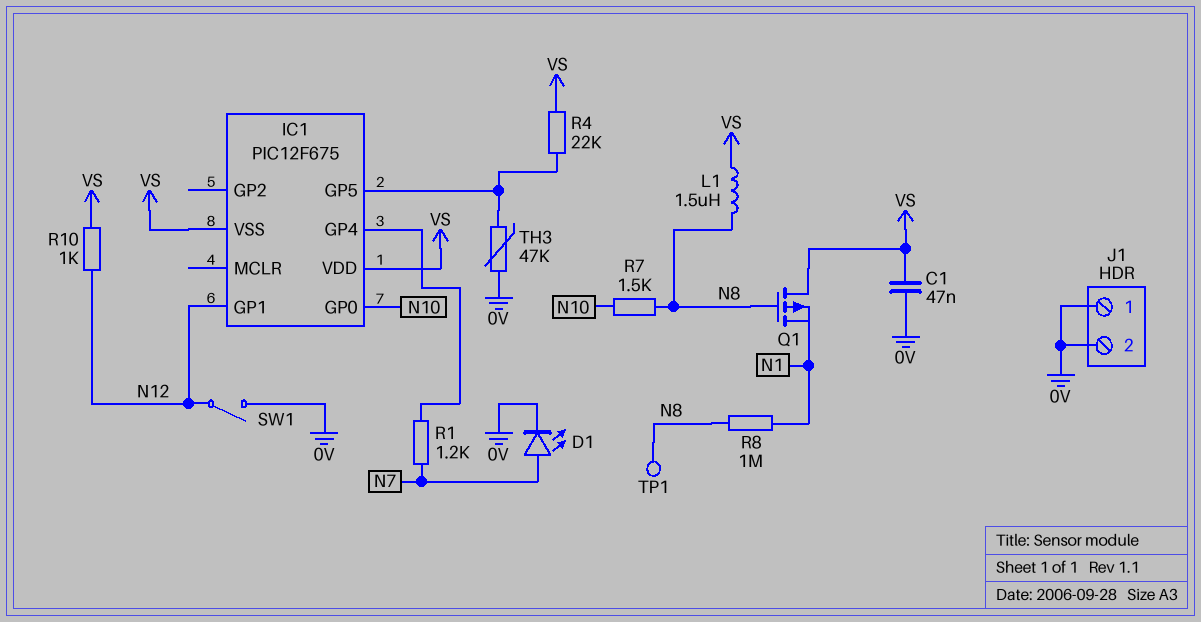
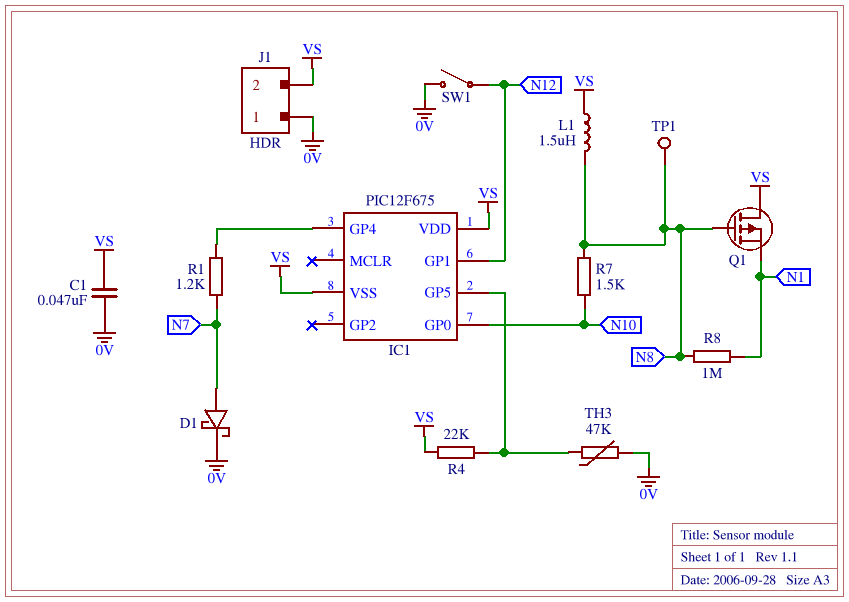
D1: LED (A N7, K 0V) -> schottky (A N7, K 0V)
J1 pin 2: 0V -> VS
R10: 1k (N12, VS) -> none

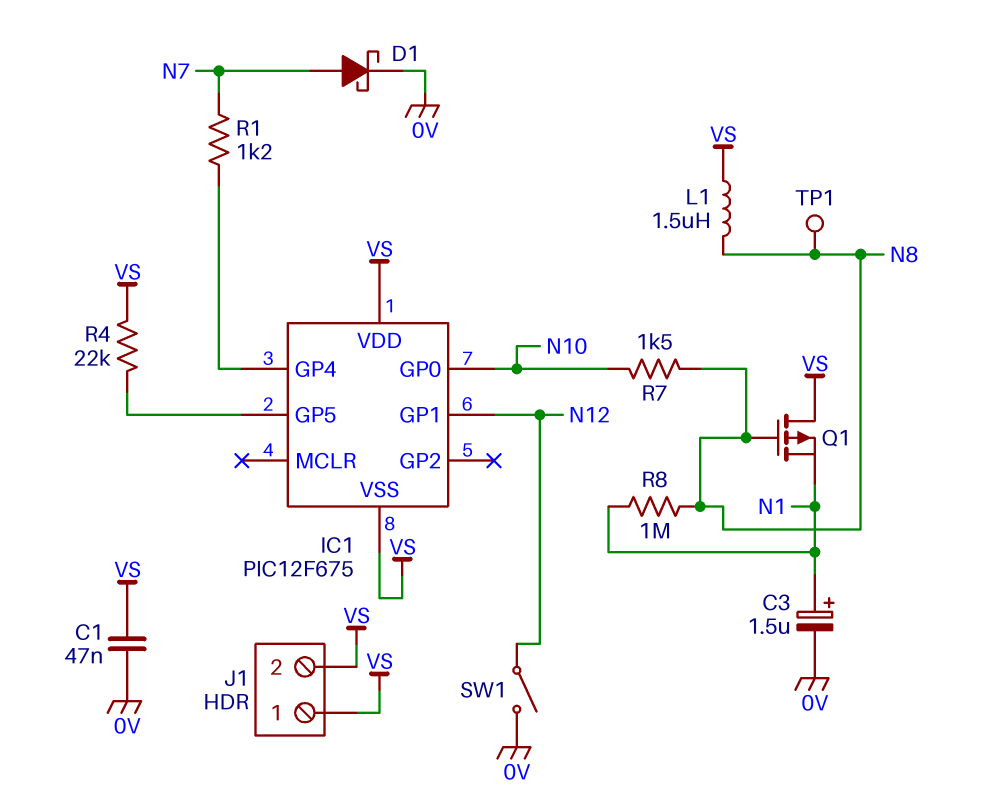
C3: none -> 1.5uF (plus N1, minus 0V)
J1 pin 1: 0V -> VS
TH3: 47k (0V, IC1/GP5) -> none

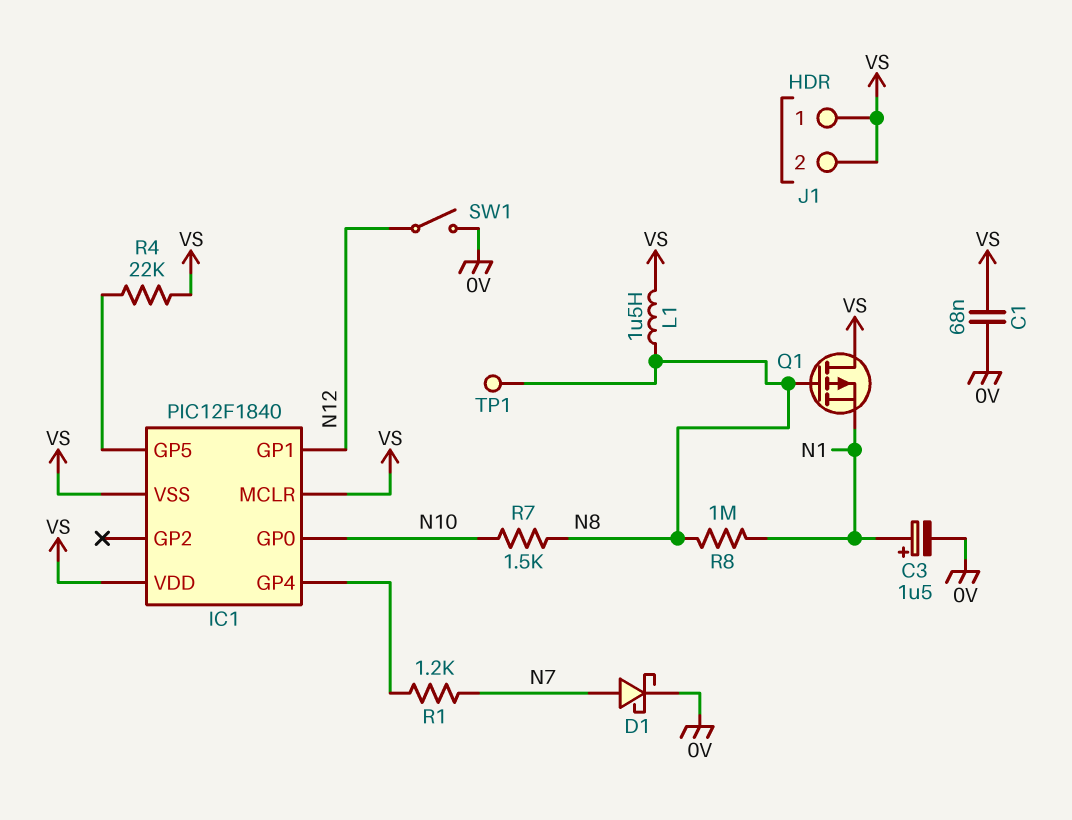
C1: 47nF (0V, VS) -> 68nF (0V, VS)
IC1: PIC12F675 -> PIC12F1840
IC1 pin MCLR: none -> VS

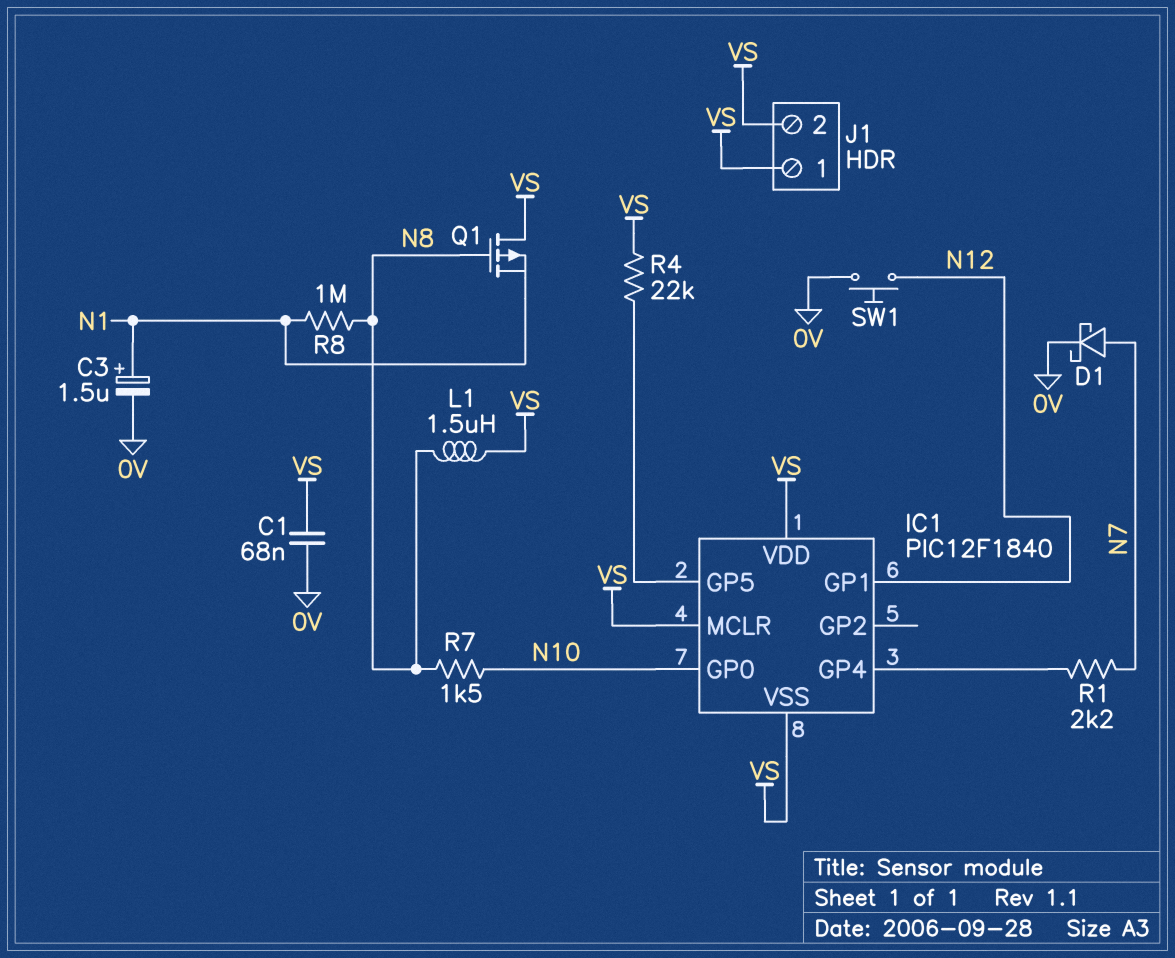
R1: 1.2k (IC1/GP4, N7) -> 2.2k (IC1/GP4, N7)
SW1: switch (0V, N12) -> button (0V, N12)
TP1: test point (N8) -> none

